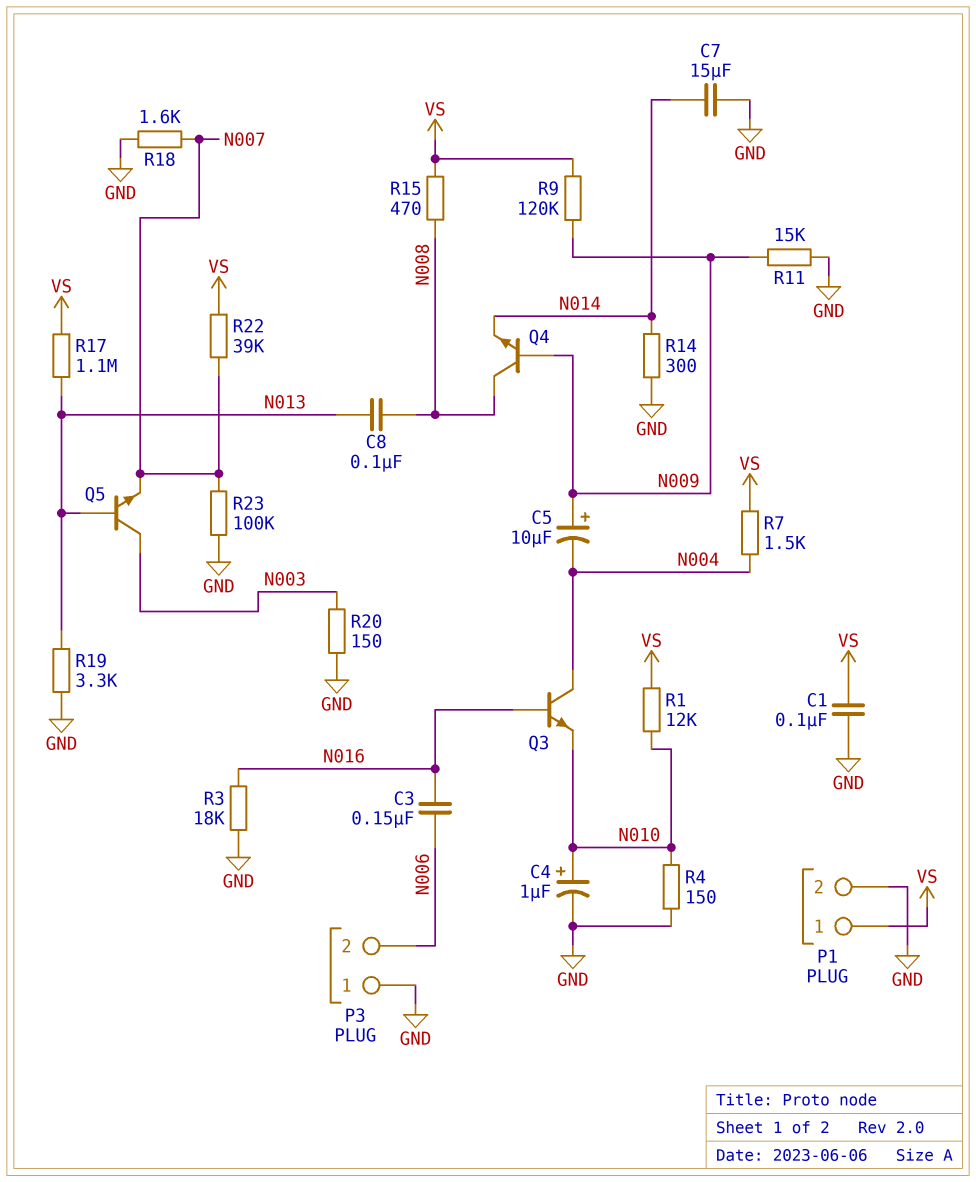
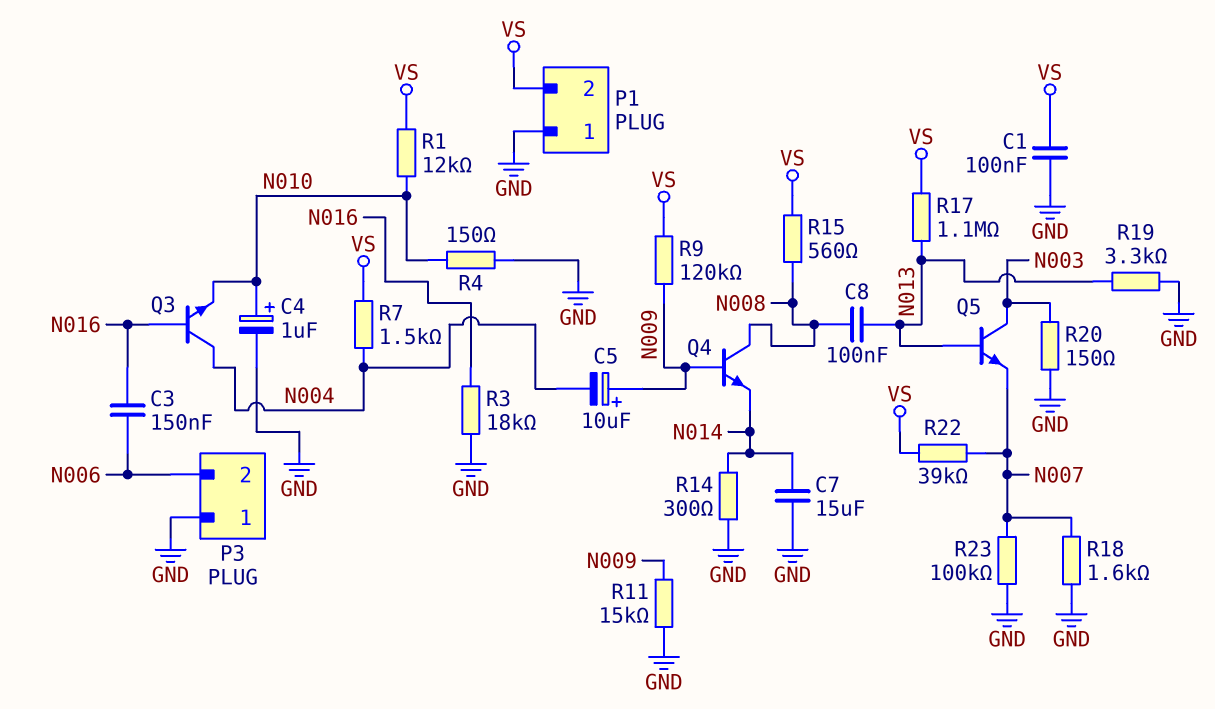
P1 pin 1: VS -> GND
P1 pin 2: GND -> VS
R15: 470 (N008, VS) -> 560 (N008, VS)

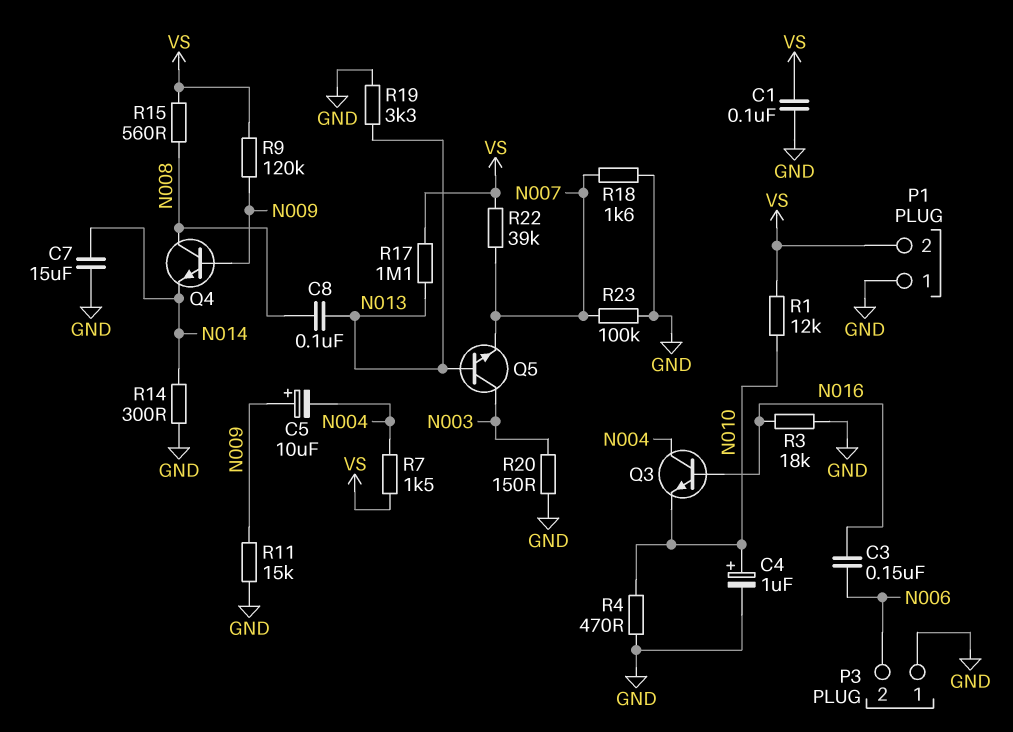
R4: 150 (GND, N010) -> 470 (GND, N010)

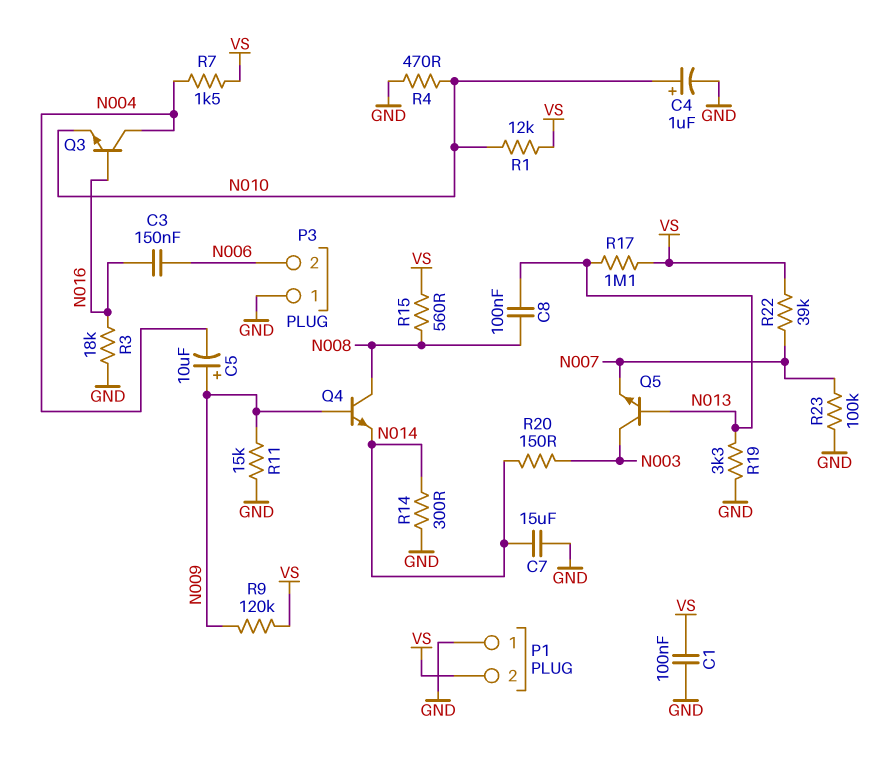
R18: 1.6k (GND, N007) -> none
R20: 150 (GND, N003) -> 150 (N003, N014)

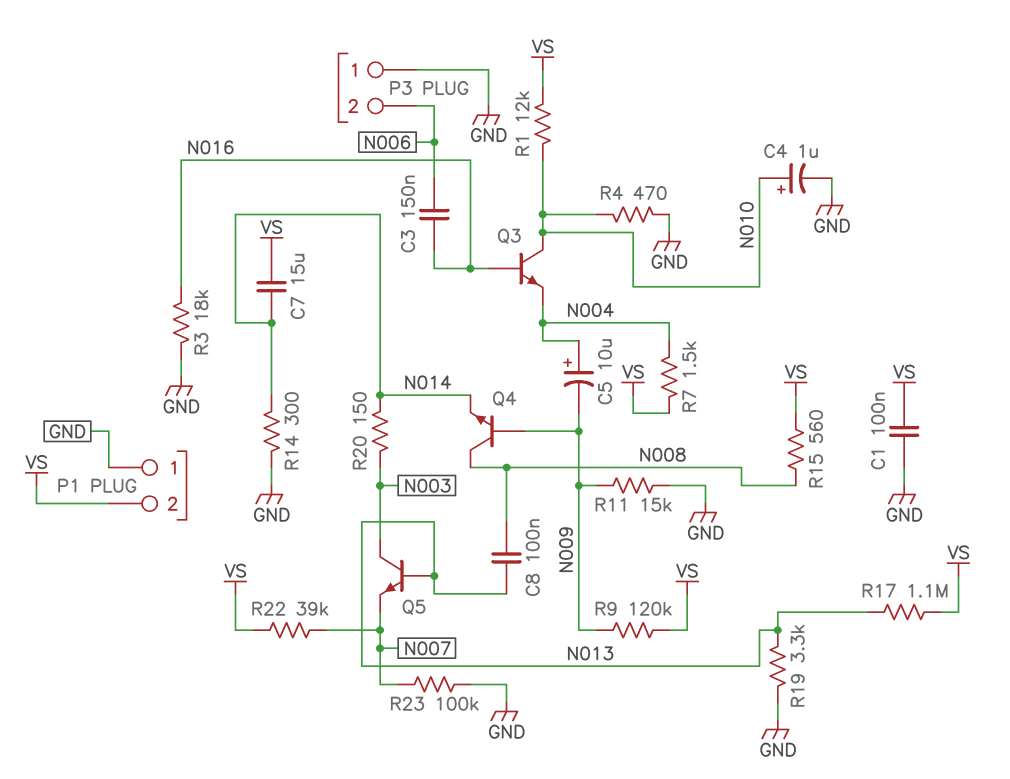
C5: 10uF (plus N009, minus N004) -> 10uF (plus N004, minus N009)
C7: 15uF (GND, N014) -> 15uF (N014, VS)
Q3: NPN (B N016, C N004, E N010) -> NPN (B N016, C N010, E N004)

